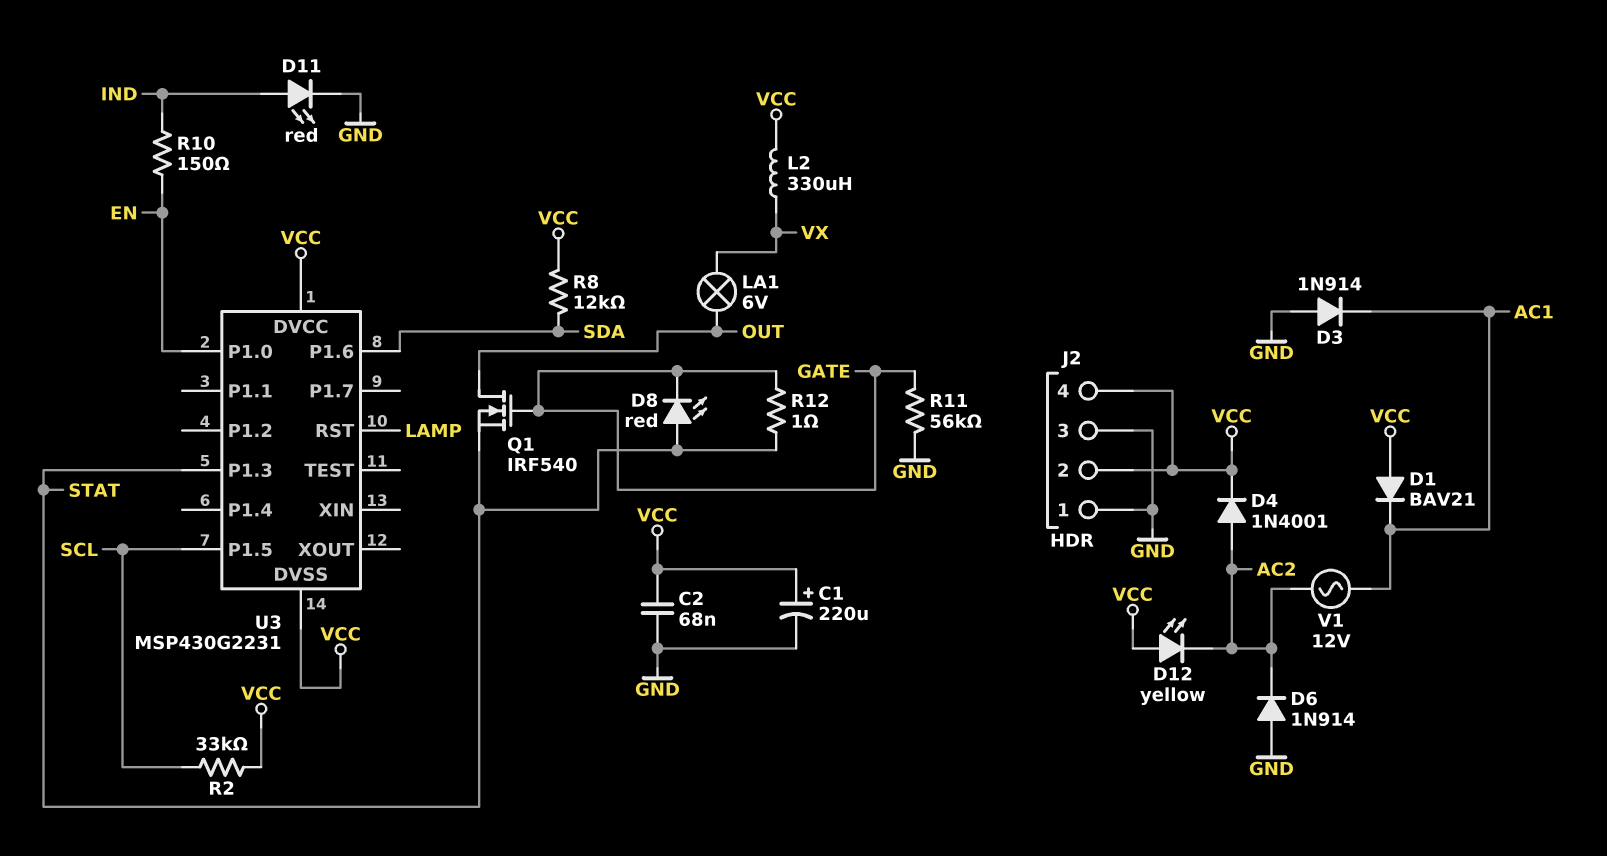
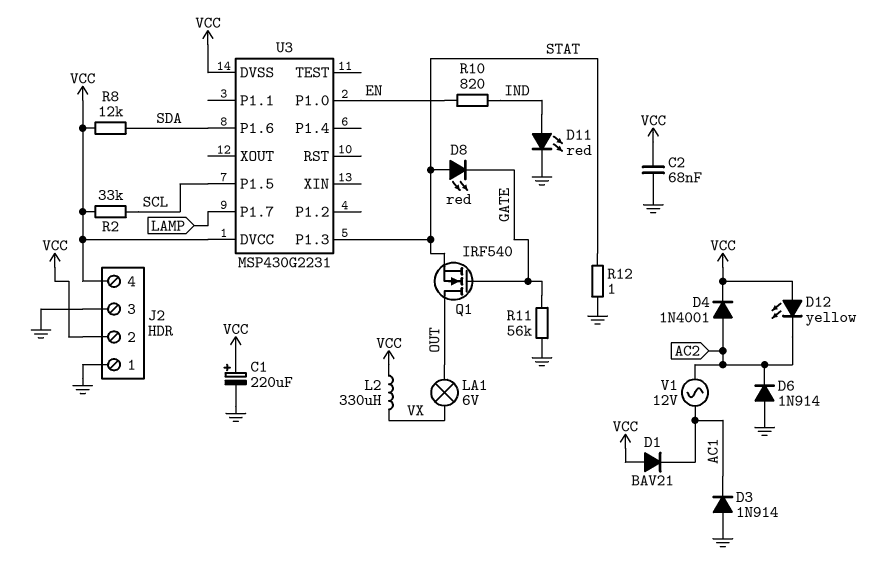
R10: 150 (EN, IND) -> 820 (EN, IND)
R12: 1 (GATE, STAT) -> 1 (GND, STAT)
U3 pin P1.7: none -> LAMP
U3 pin RST: LAMP -> none

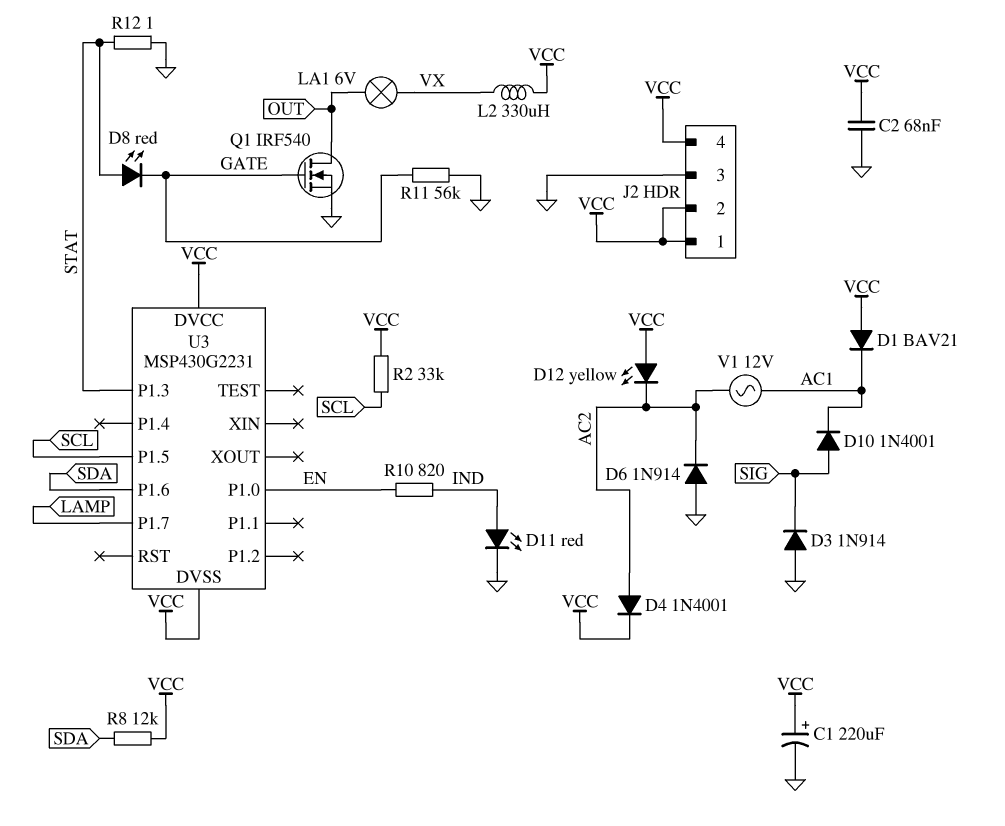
D3: diode 1N914 (A GND, K AC1) -> diode 1N914 (A GND, K SIG)
D10: none -> diode 1N4001 (A SIG, K AC1)
J2 pin 1: GND -> VCC
Q1: NMOS IRF540 (G GATE, D OUT, S STAT) -> NMOS IRF540 (G GATE, D OUT, S GND)

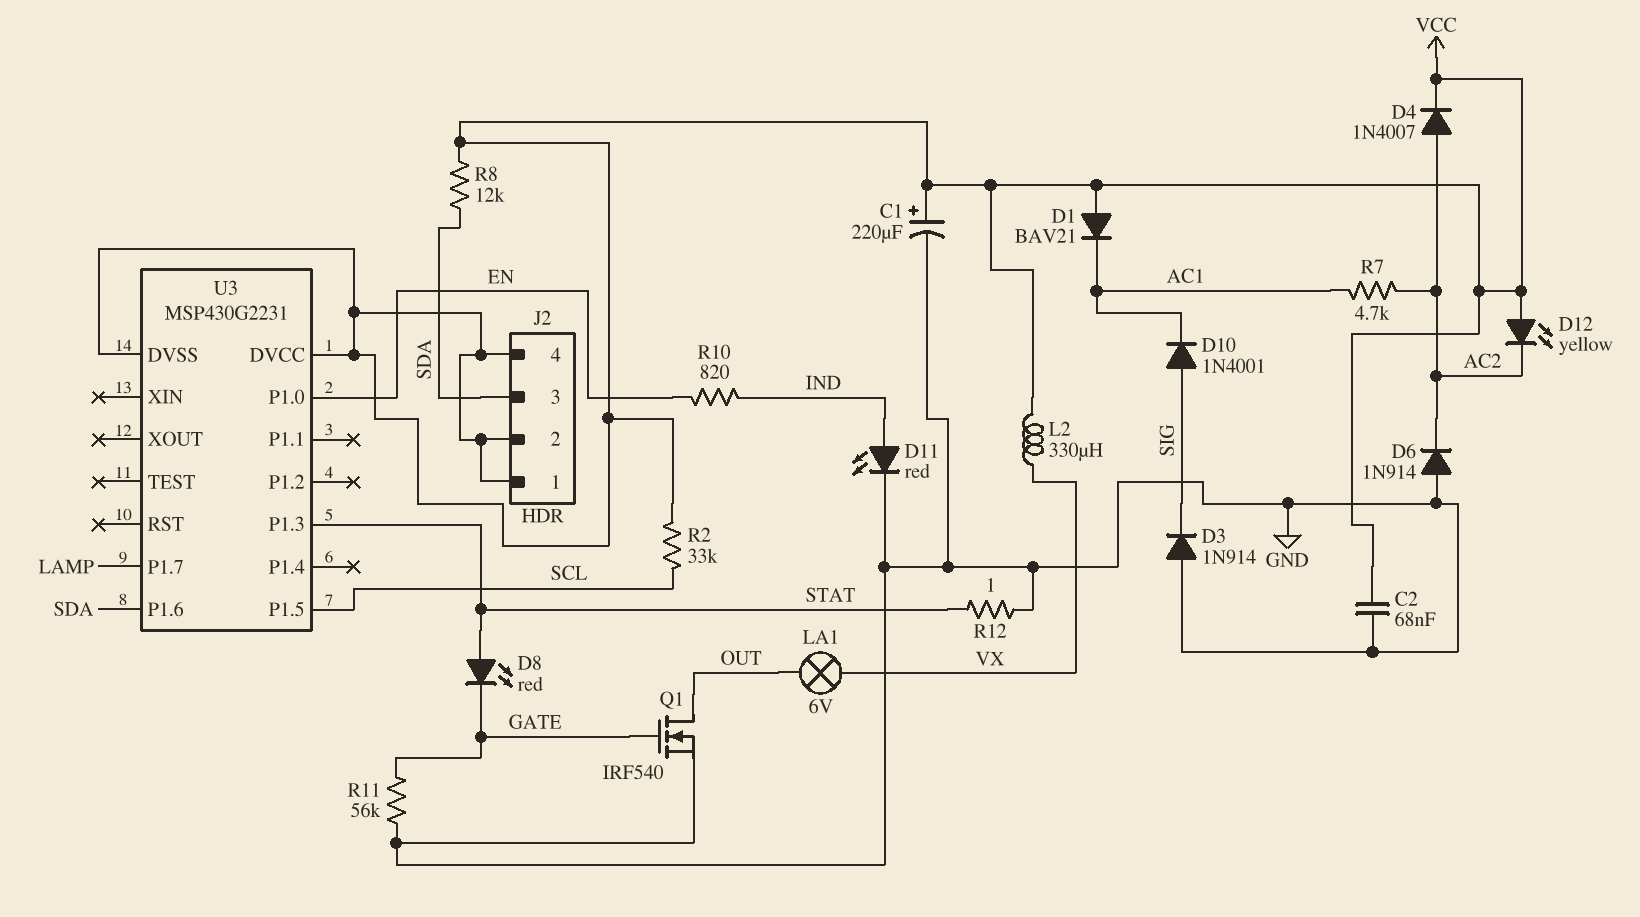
D4: diode 1N4001 (A AC2, K VCC) -> diode 1N4007 (A AC2, K VCC)
J2 pin 3: GND -> SDA
R7: none -> 4.7k (AC1, AC2)
V1: AC 12V (AC1, AC2) -> none

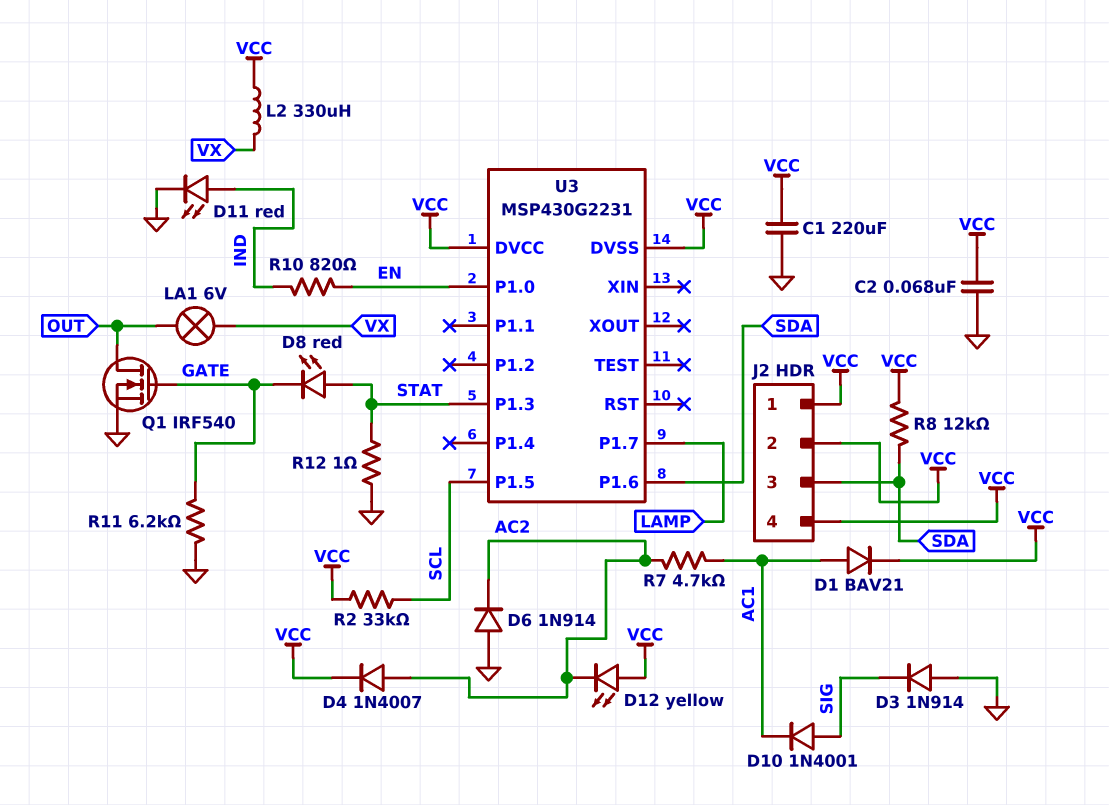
C1: 220uF (plus VCC, minus GND) -> 220uF (GND, VCC)
D1: diode BAV21 (A VCC, K AC1) -> diode BAV21 (A AC1, K VCC)
R11: 56k (GATE, GND) -> 6.2k (GATE, GND)

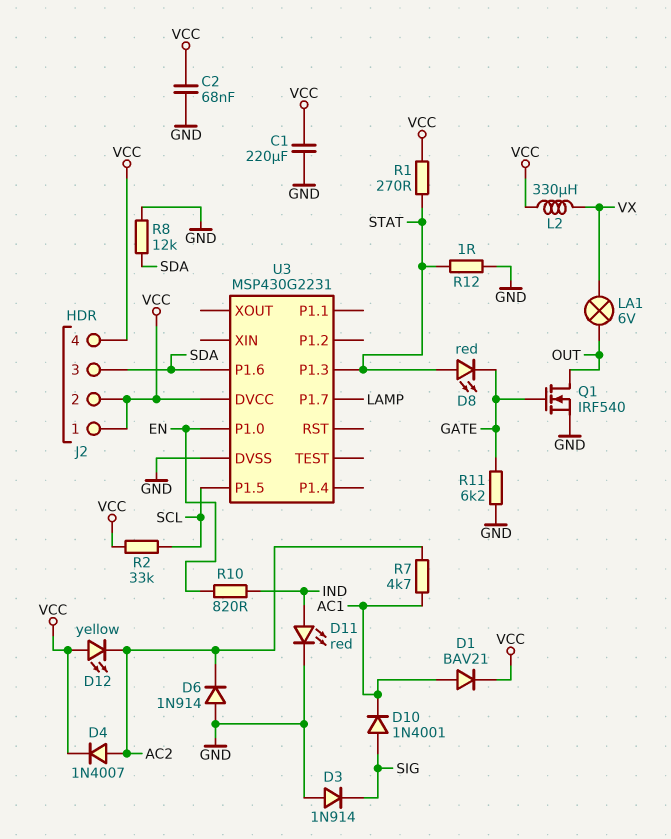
R1: none -> 270 (STAT, VCC)
R8: 12k (SDA, VCC) -> 12k (GND, SDA)
U3 pin DVSS: VCC -> GND

